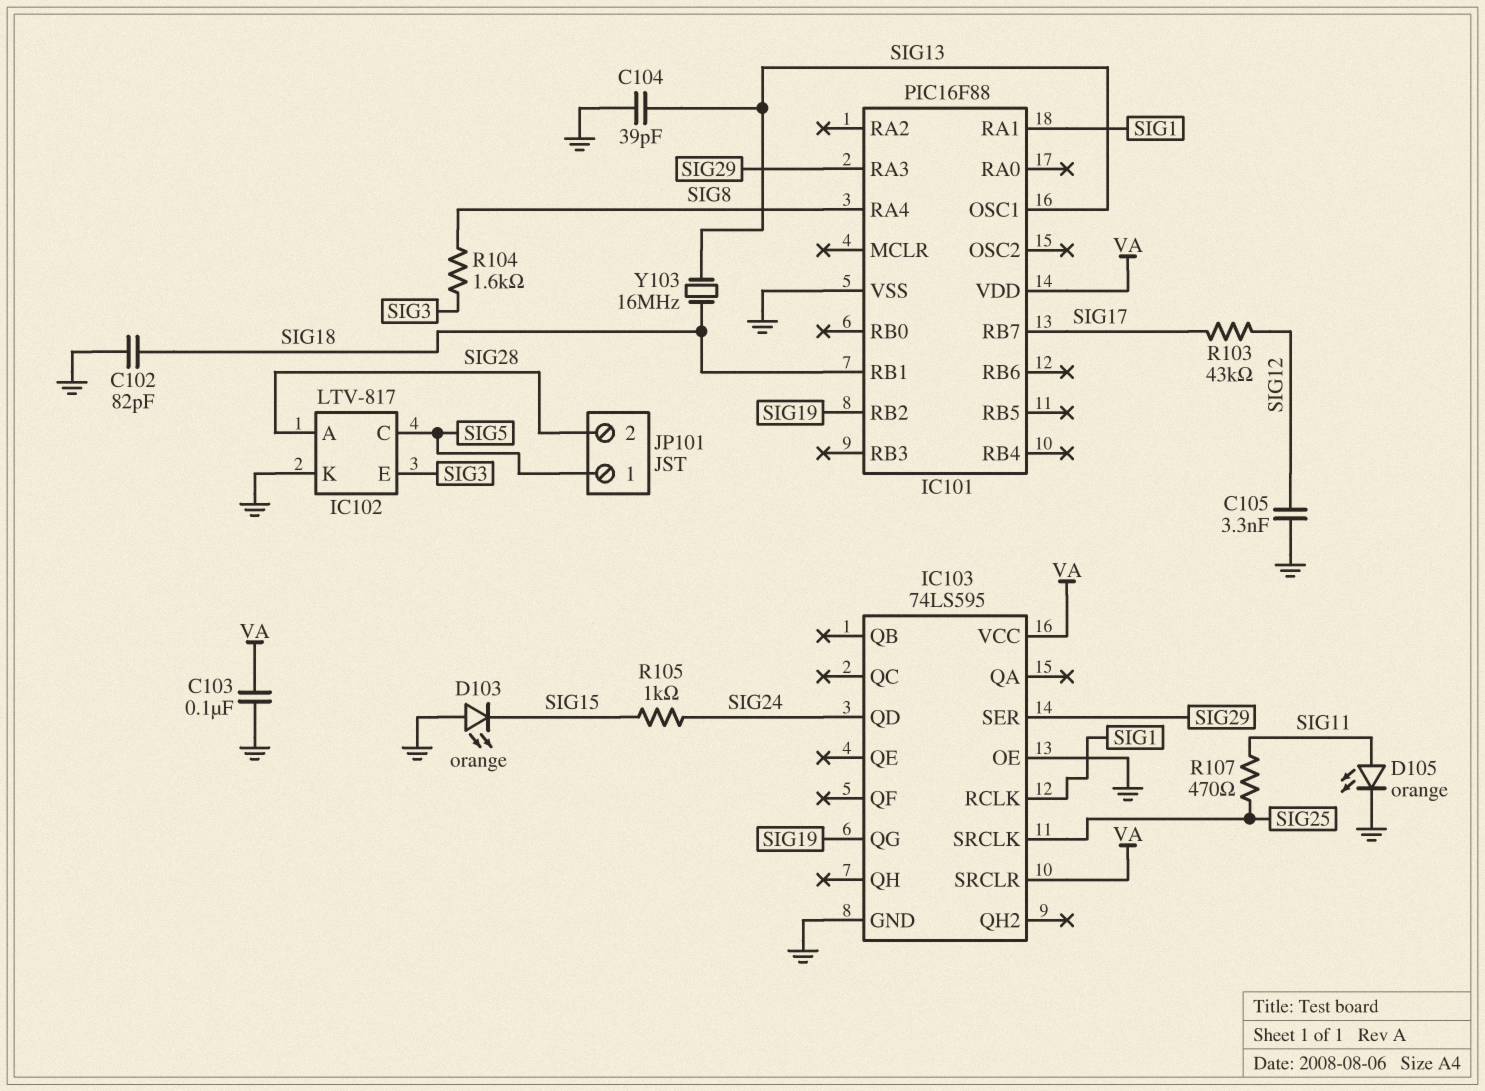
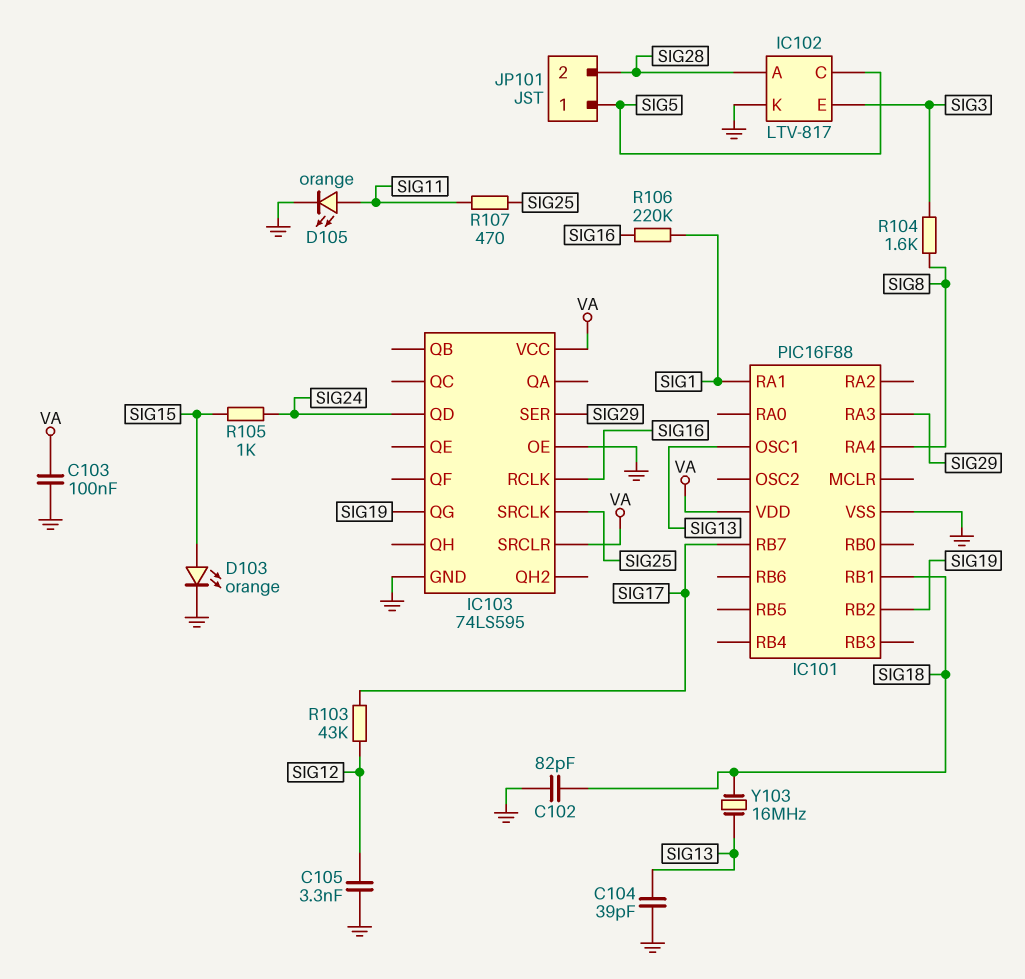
D103: LED orange (A GND, K SIG15) -> LED orange (A SIG15, K GND)
IC103 pin RCLK: SIG1 -> SIG16
R106: none -> 220k (SIG1, SIG16)

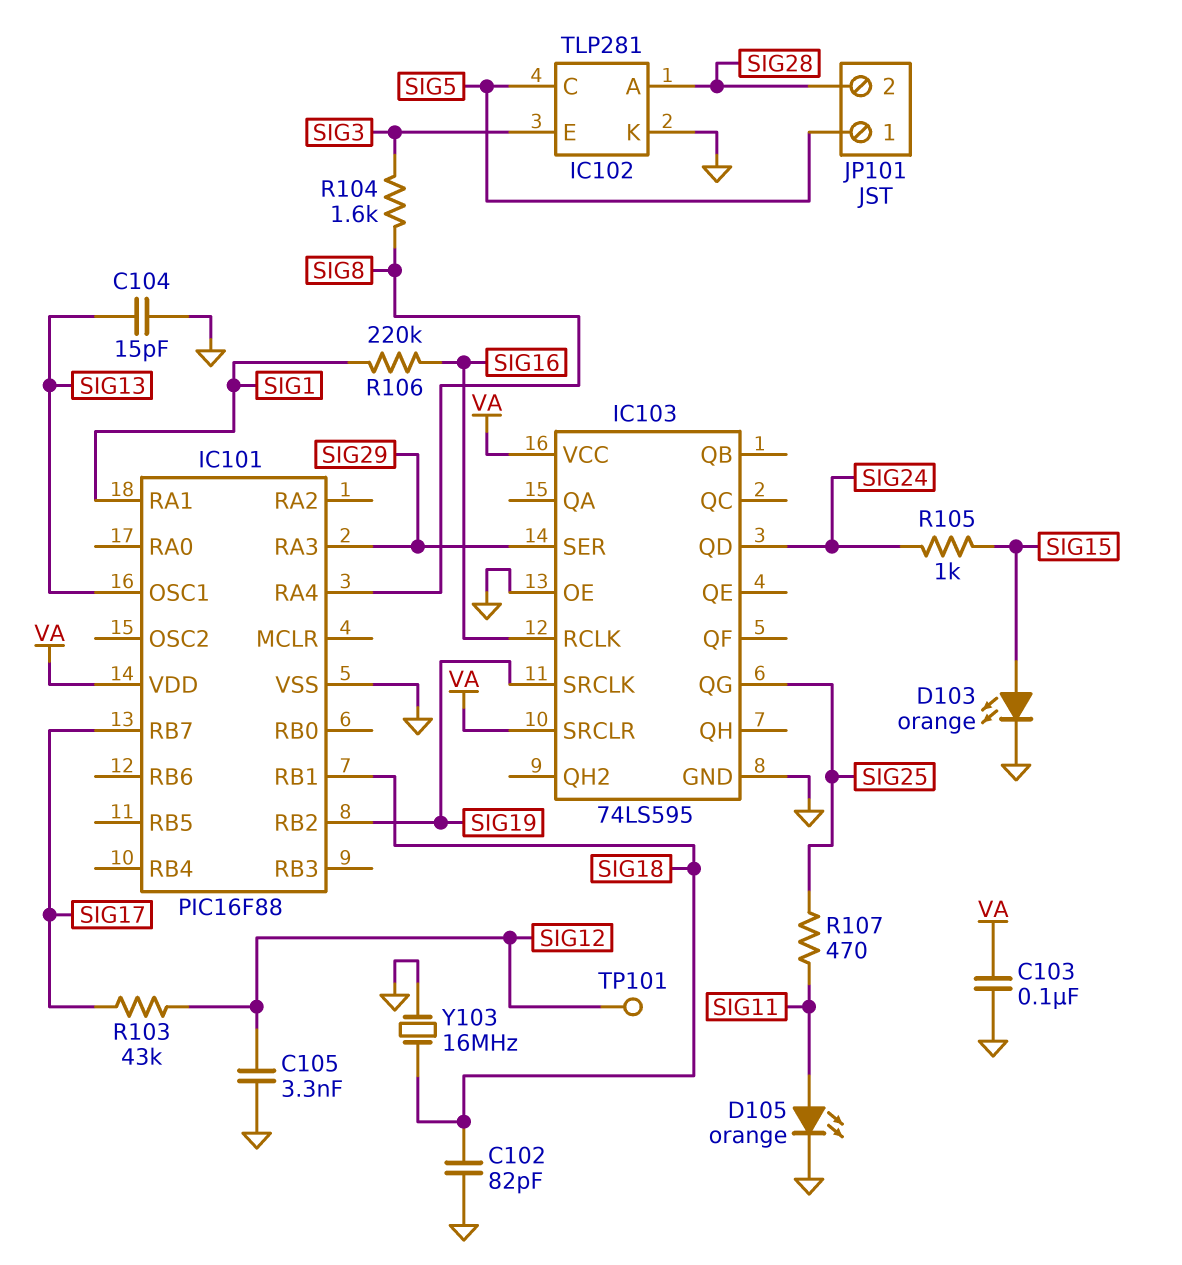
C104: 39pF (GND, SIG13) -> 15pF (GND, SIG13)
IC102: LTV-817 -> TLP281
IC103 pin QG: SIG19 -> SIG25
IC103 pin SRCLK: SIG25 -> SIG19
TP101: none -> test point (SIG12)
Y103: 16MHz (SIG13, SIG18) -> 16MHz (GND, SIG18)

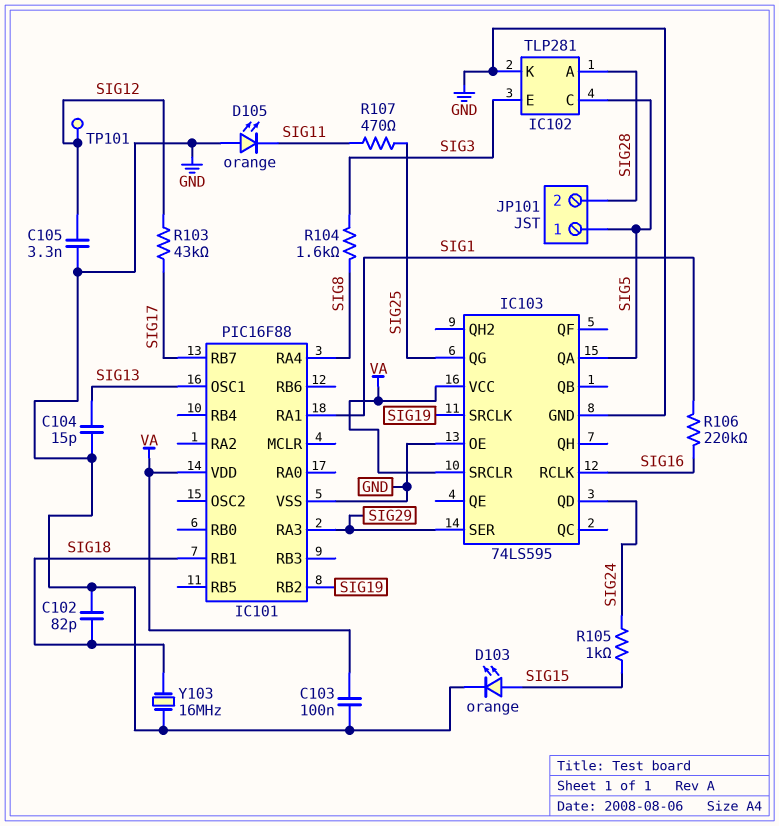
D105: LED orange (A SIG11, K GND) -> LED orange (A GND, K SIG11)
IC103 pin QA: none -> SIG5

